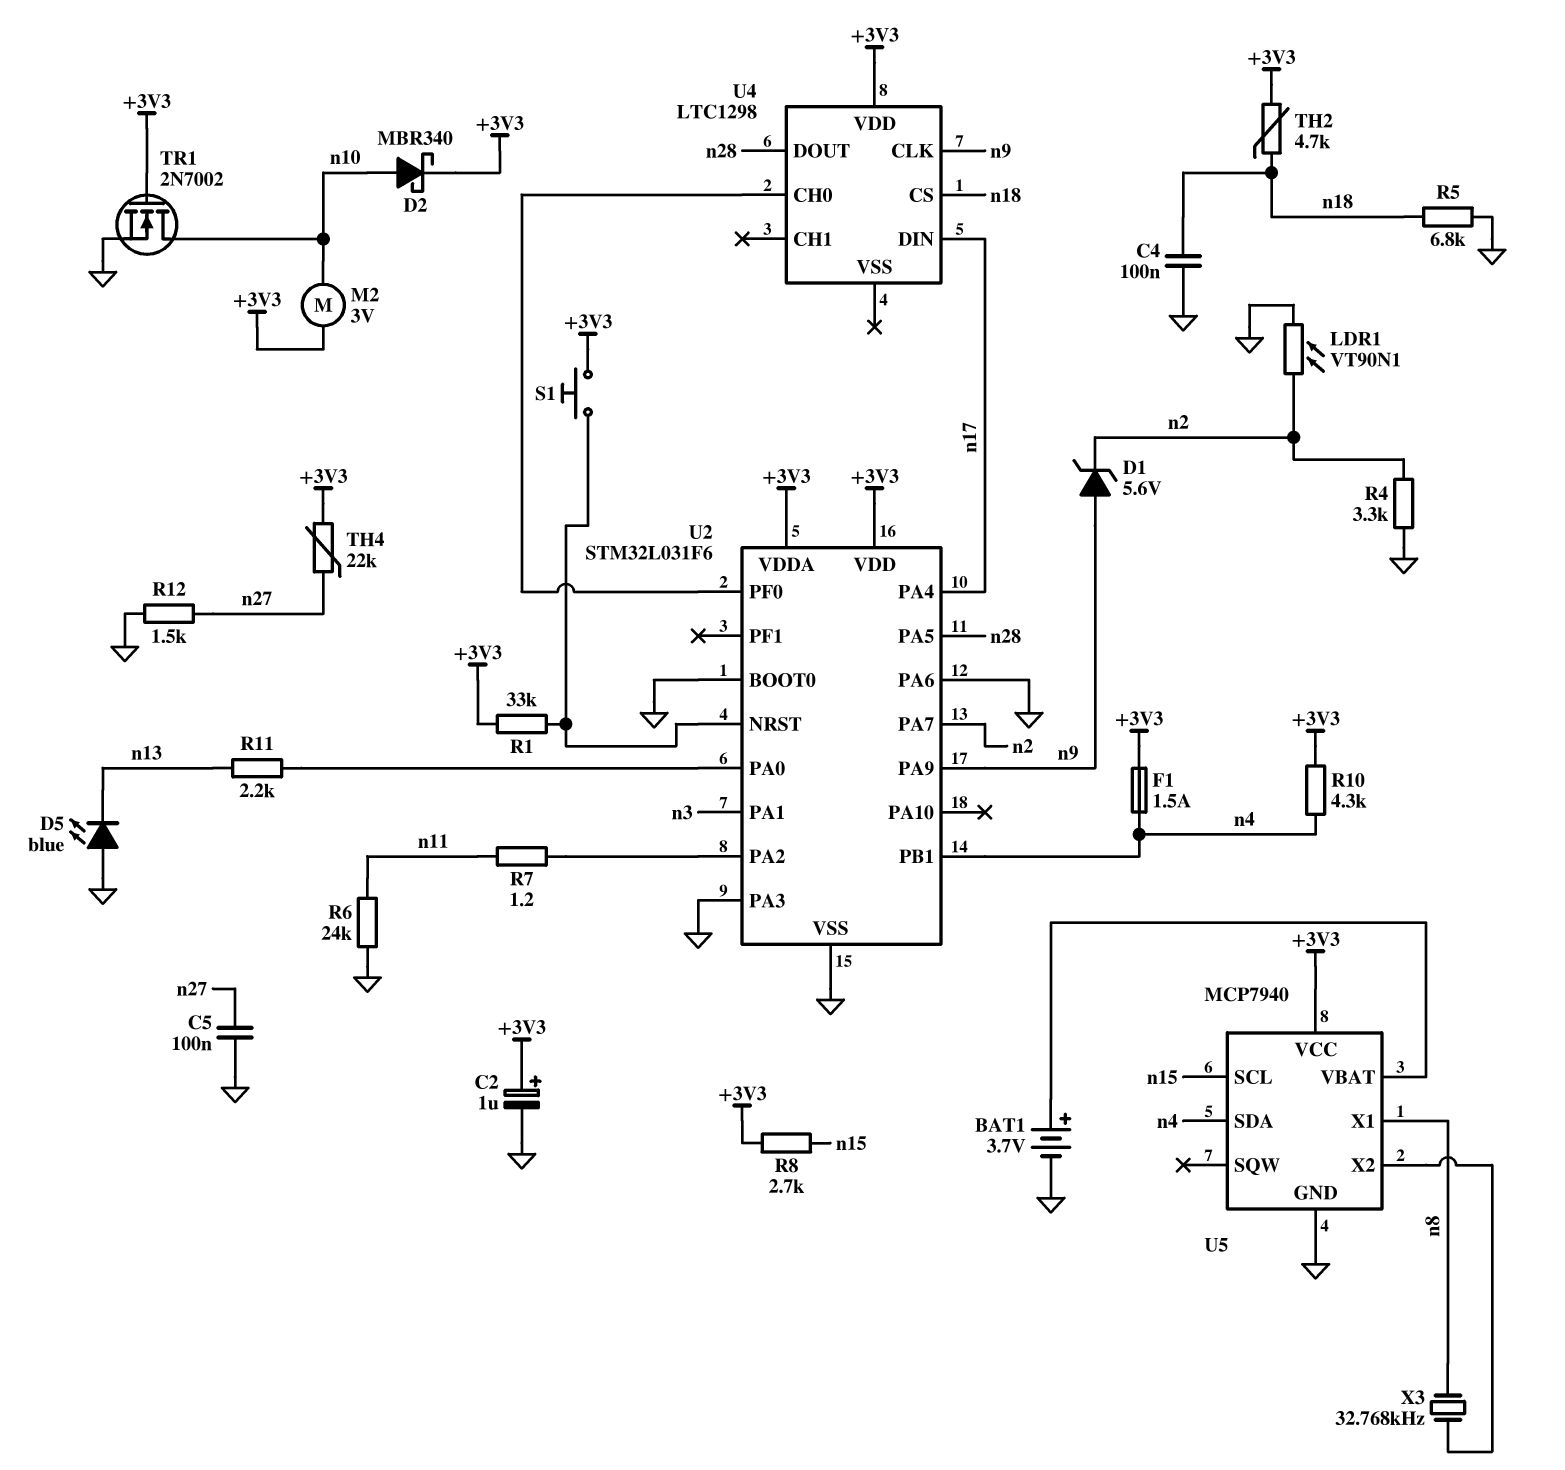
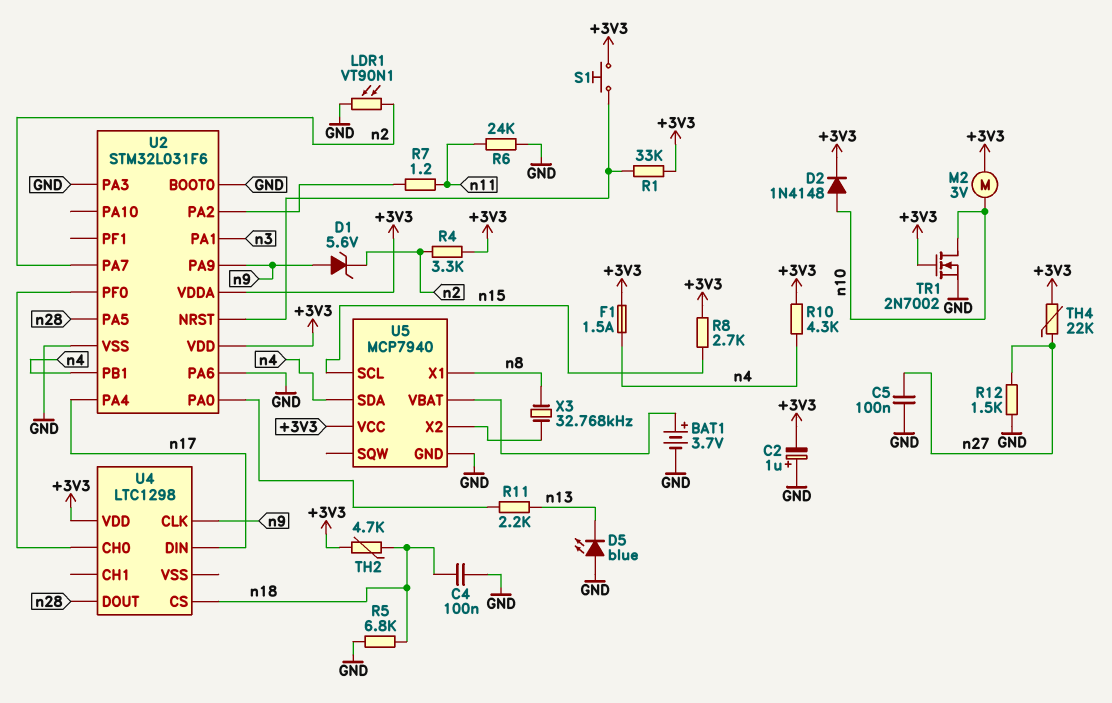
C2: 1uF (plus +3V3, minus GND) -> 1uF (plus GND, minus +3V3)
D2: schottky MBR340 (A n10, K +3V3) -> diode 1N4148 (A n10, K +3V3)
R4: 3.3k (GND, n2) -> 3.3k (+3V3, n2)

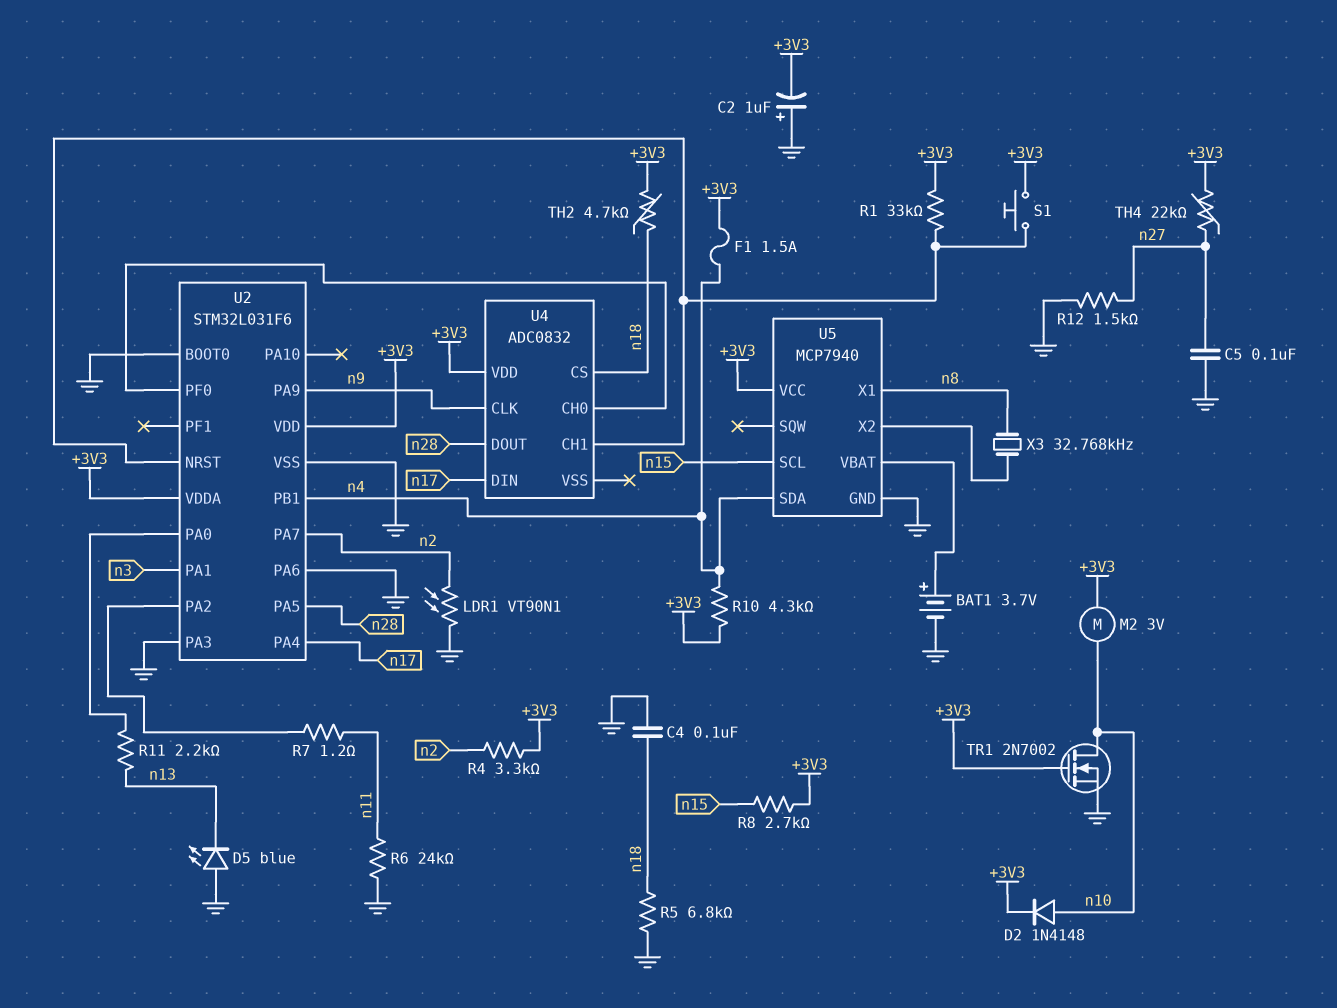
D1: zener 5.6V (A n9, K n2) -> none
U4: LTC1298 -> ADC0832
U4 pin CH1: none -> U2/NRST

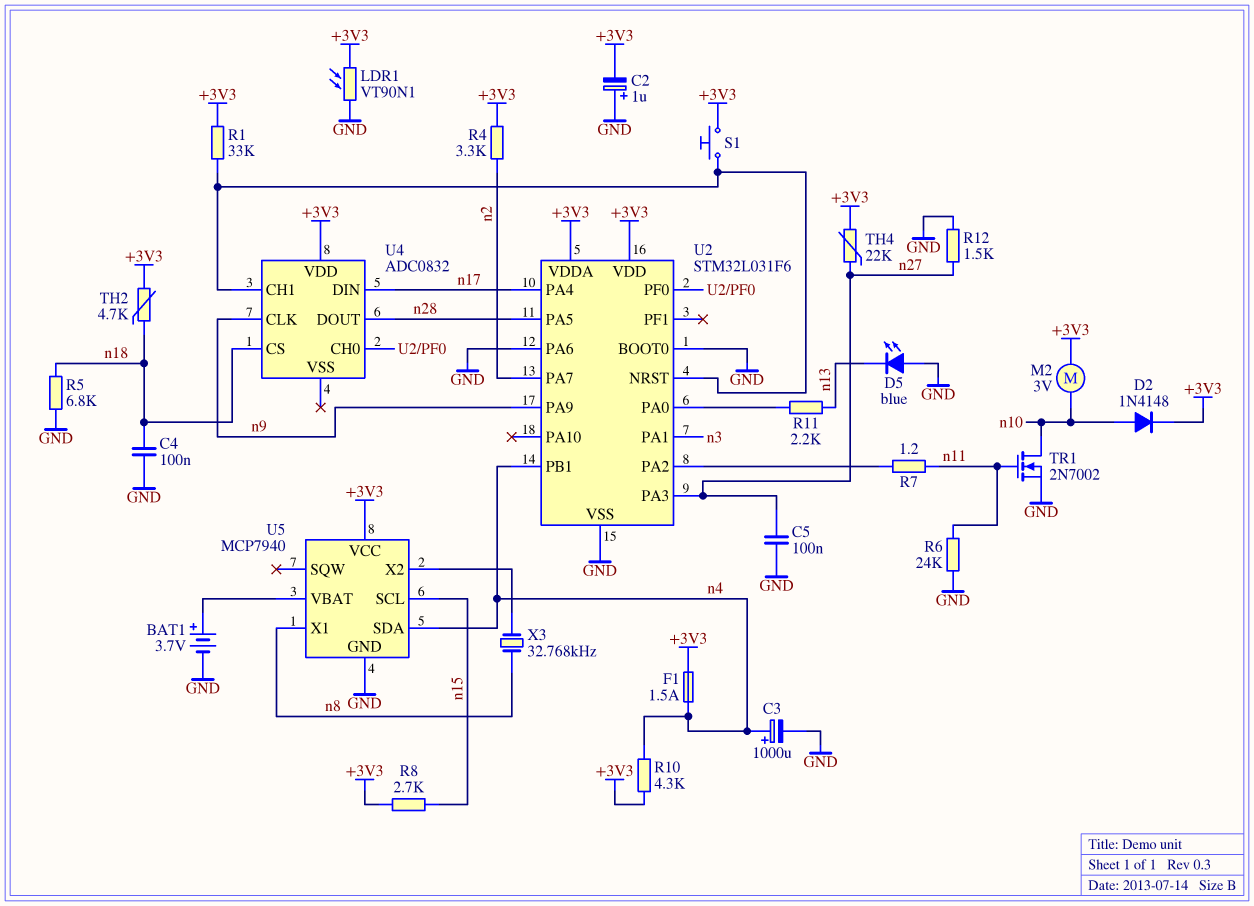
C3: none -> 1000uF (plus n4, minus GND)
LDR1: VT90N1 (GND, n2) -> VT90N1 (+3V3, GND)
TR1: NMOS 2N7002 (G +3V3, D n10, S GND) -> NMOS 2N7002 (G n11, D n10, S GND)
U2 pin PA3: GND -> n27

